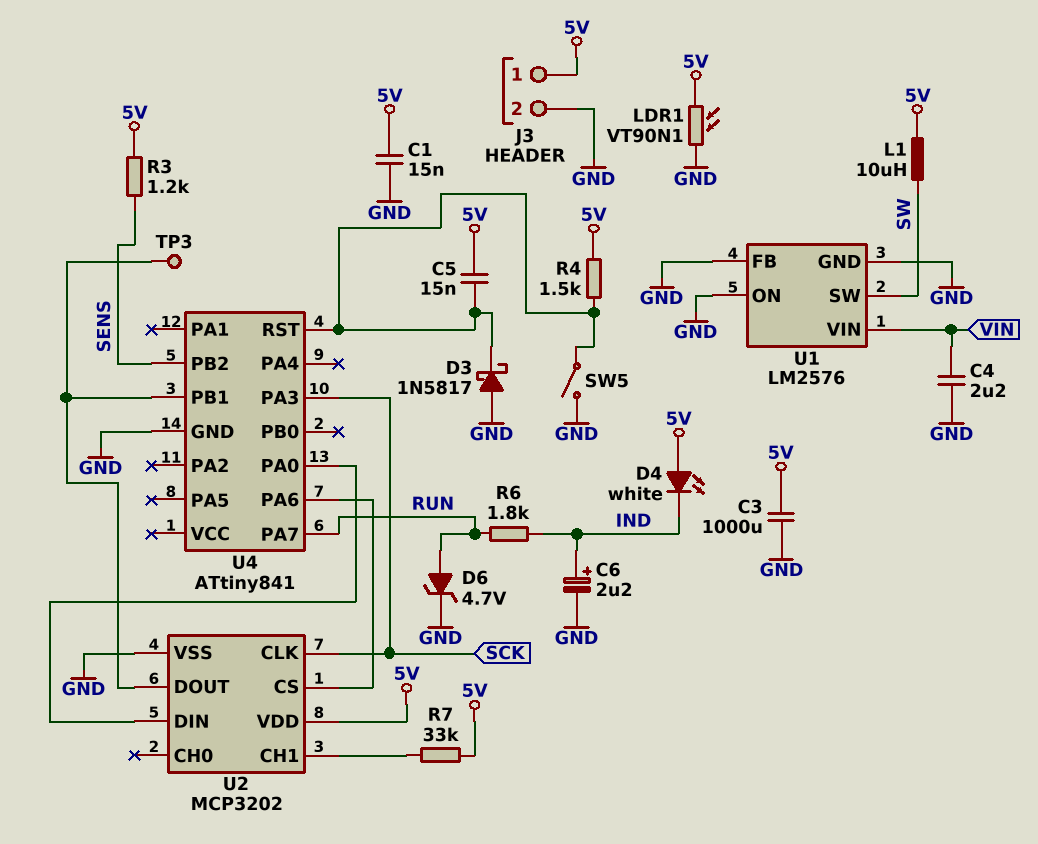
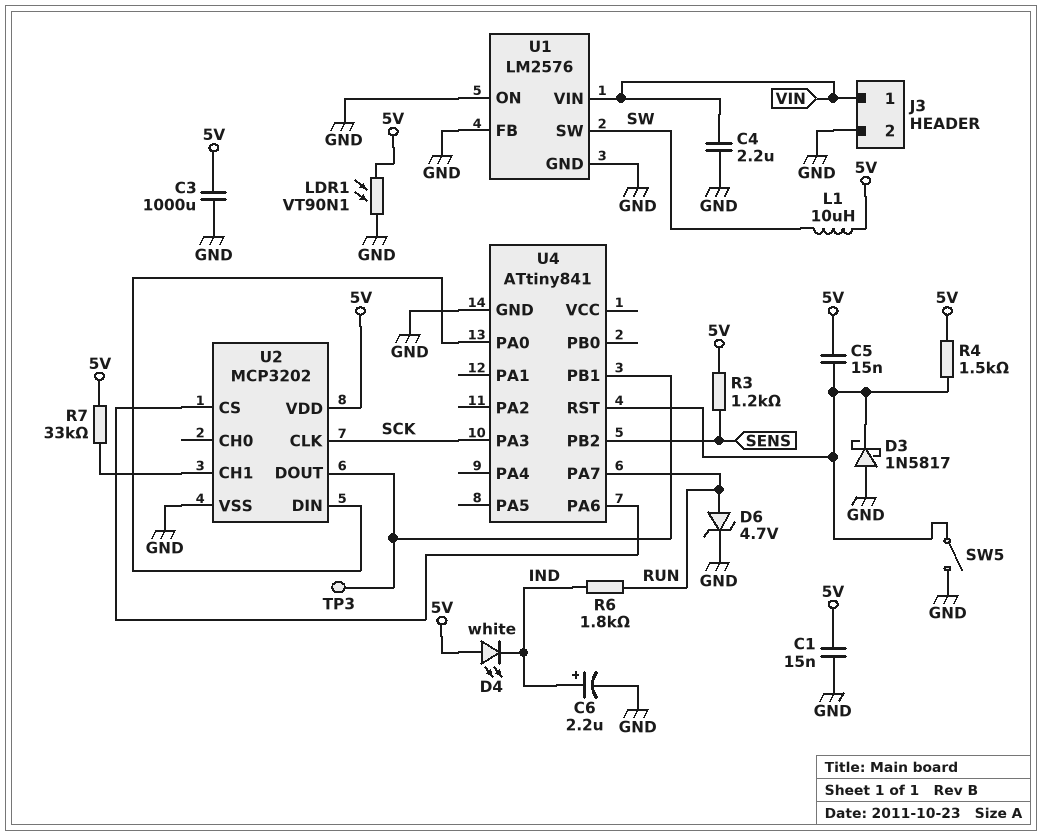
J3 pin 1: 5V -> VIN

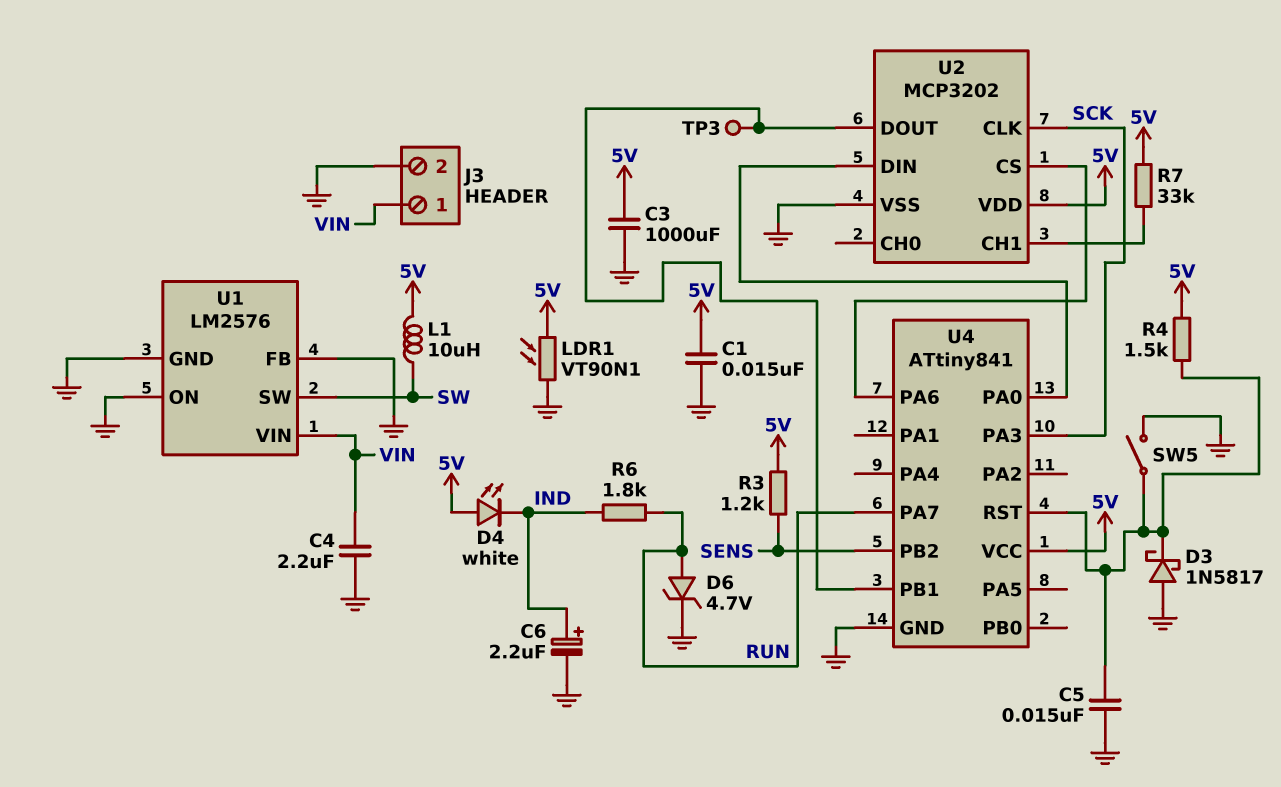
C5: 15nF (5V, U4/RST) -> 15nF (GND, U4/RST)
U4 pin VCC: none -> 5V

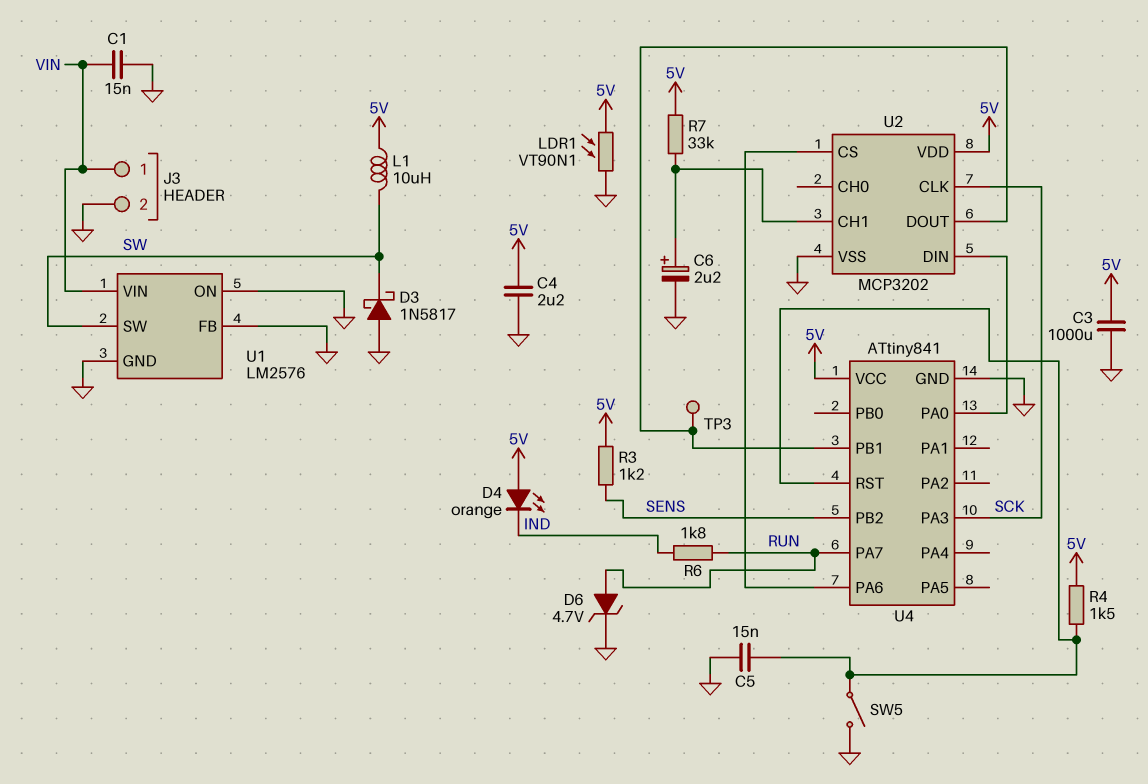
C1: 15nF (5V, GND) -> 15nF (GND, VIN)
C4: 2.2uF (GND, VIN) -> 2.2uF (5V, GND)
C6: 2.2uF (plus IND, minus GND) -> 2.2uF (plus U2/CH1, minus GND)
D3: schottky 1N5817 (A GND, K U4/RST) -> schottky 1N5817 (A GND, K SW)
D4: LED white (A 5V, K IND) -> LED orange (A 5V, K IND)

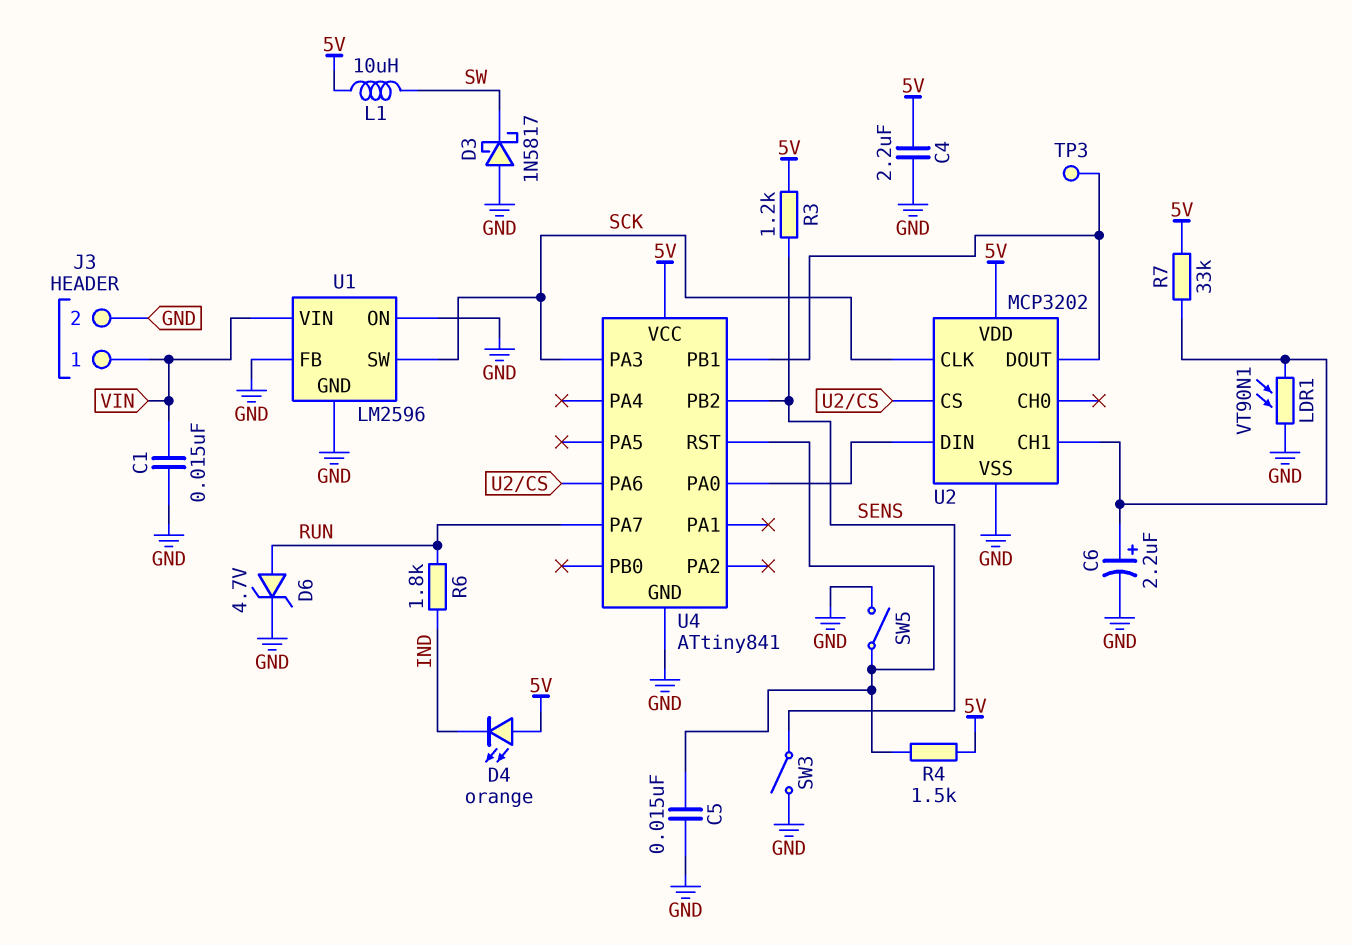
C3: 1000uF (5V, GND) -> none
LDR1: VT90N1 (5V, GND) -> VT90N1 (GND, U2/CH1)
SW3: none -> switch (GND, SENS)
U1: LM2576 -> LM2596
U1 pin SW: SW -> SCK

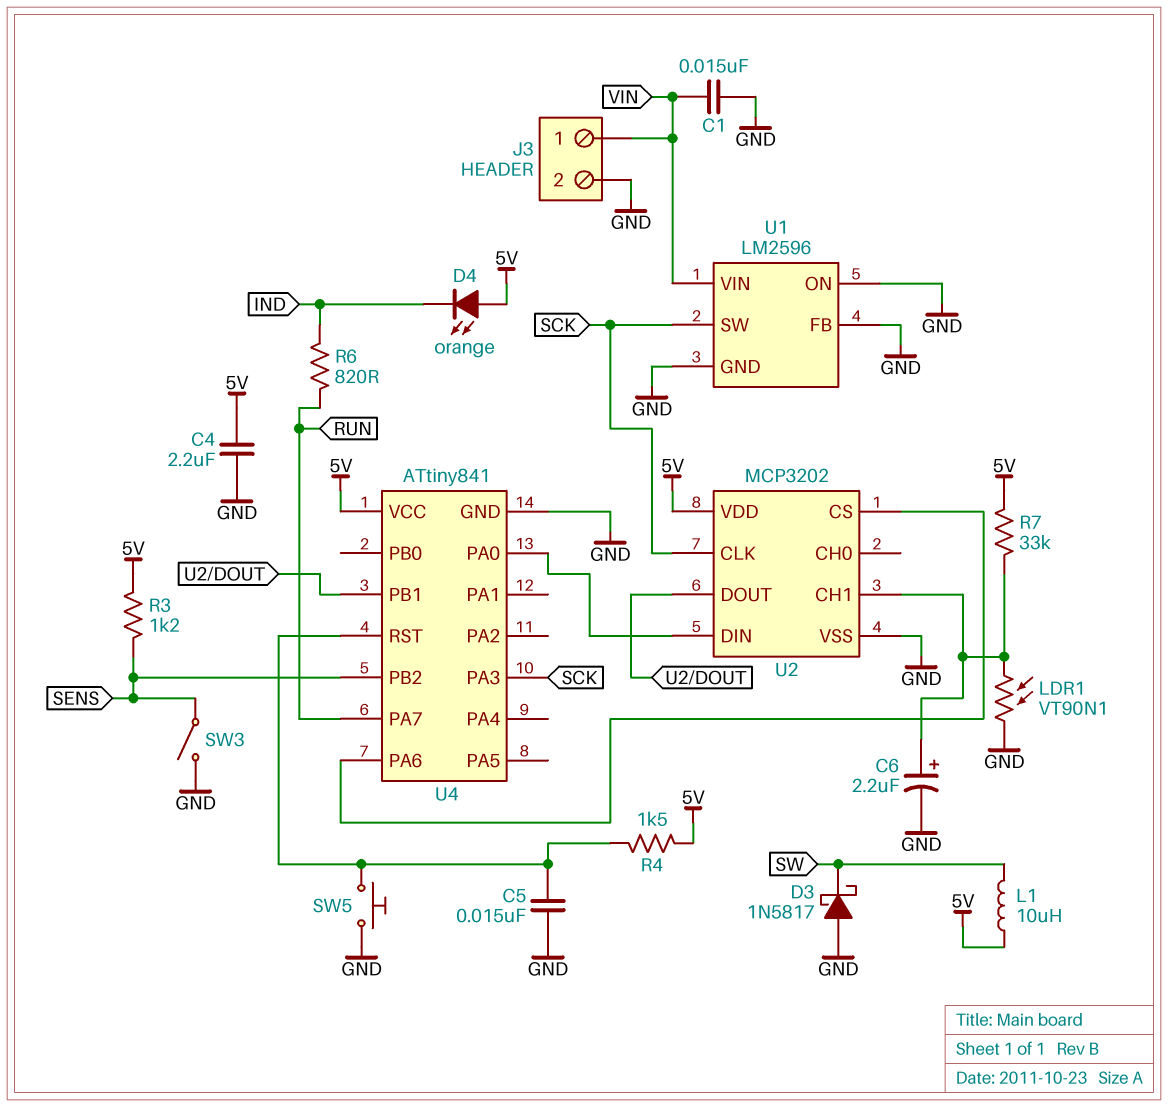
D6: zener 4.7V (A RUN, K GND) -> none
R6: 1.8k (IND, RUN) -> 820 (IND, RUN)
SW5: switch (GND, U4/RST) -> button (GND, U4/RST)
TP3: test point (U2/DOUT) -> none

